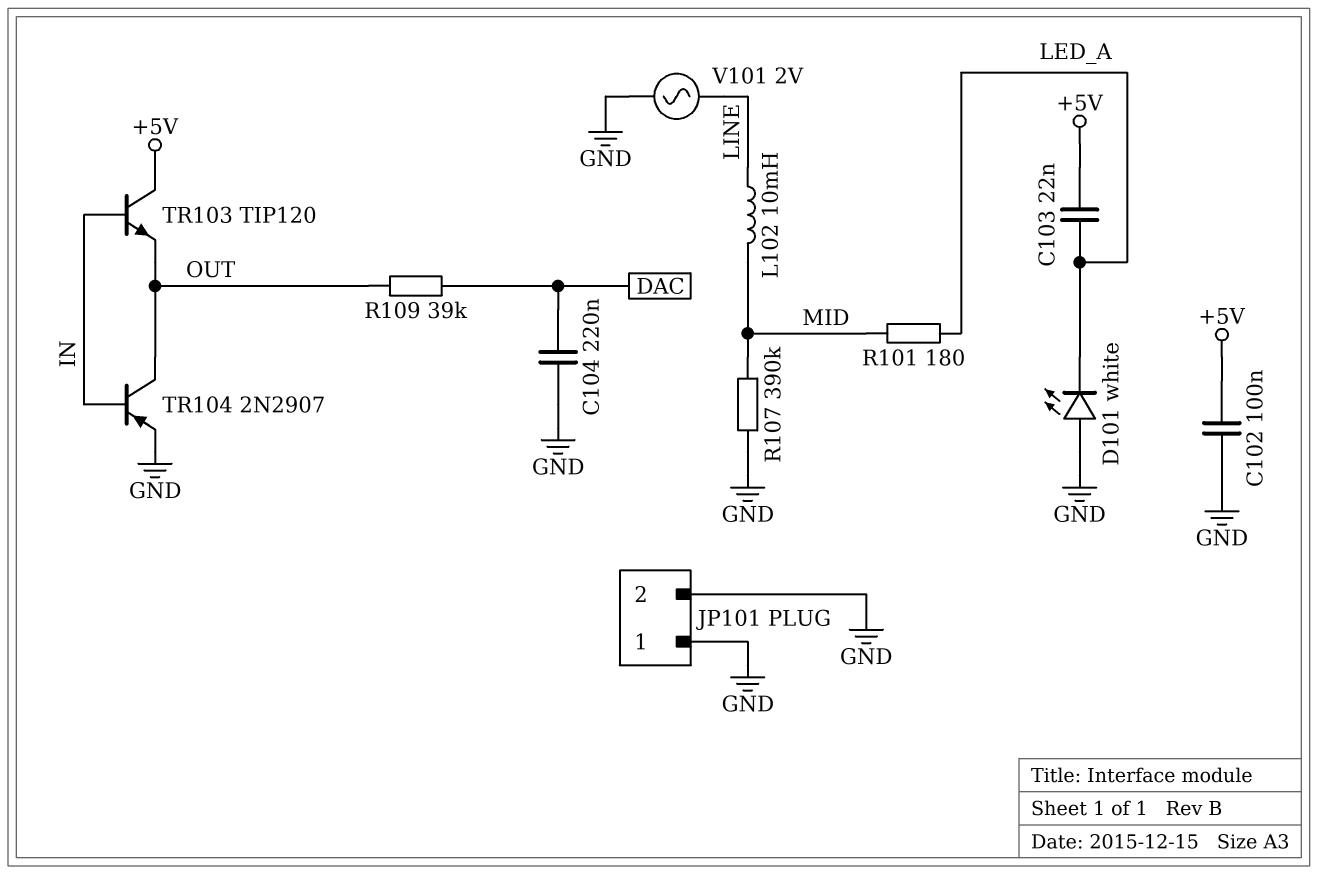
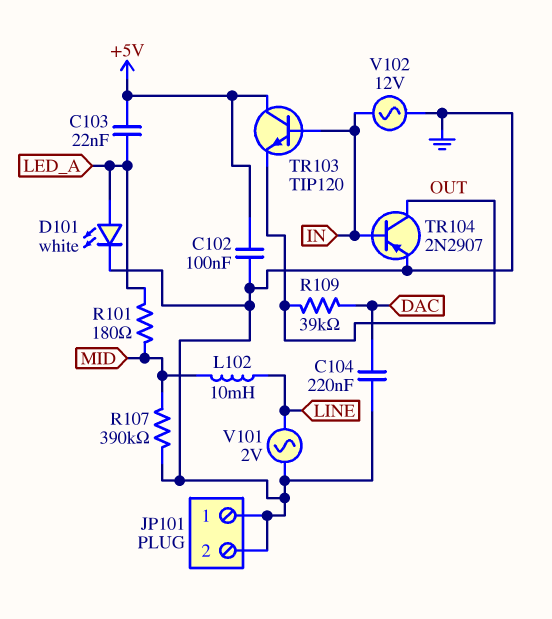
D101: LED white (A GND, K LED_A) -> LED white (A LED_A, K GND)
V102: none -> AC 12V (GND, IN)

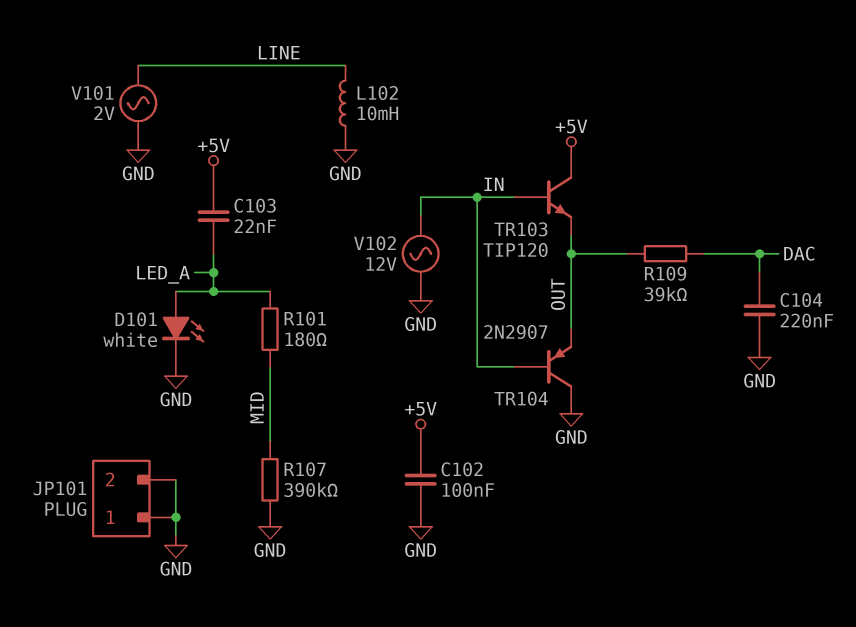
L102: 10mH (LINE, MID) -> 10mH (GND, LINE)
TR104: PNP 2N2907 (B IN, C OUT, E GND) -> PNP 2N2907 (B IN, C GND, E OUT)

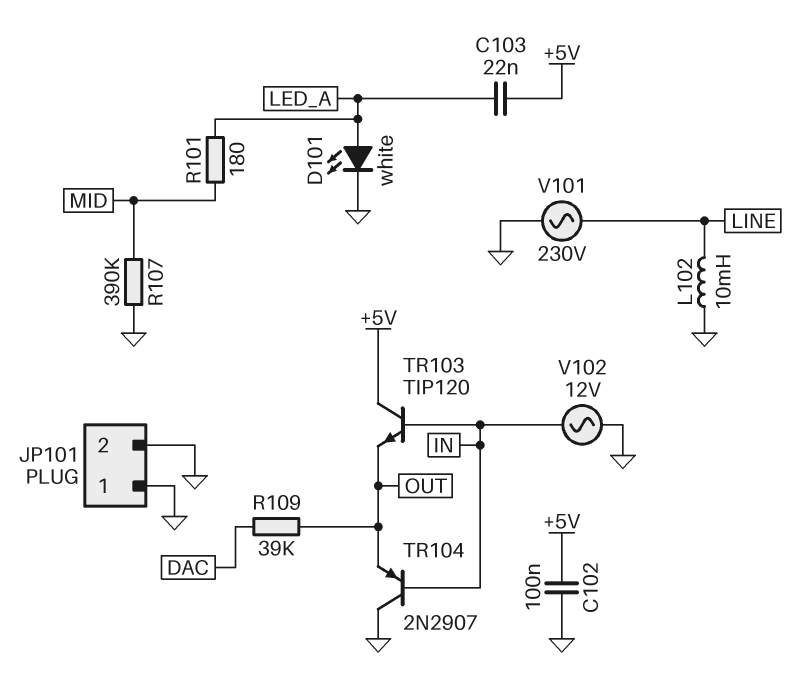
C104: 220nF (DAC, GND) -> none
V101: AC 2V (GND, LINE) -> AC 230V (GND, LINE)

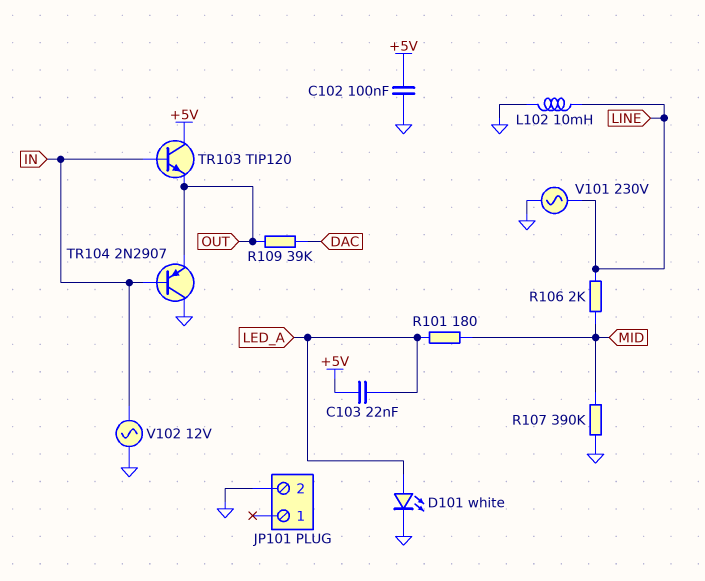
JP101 pin 1: GND -> none
R106: none -> 2k (LINE, MID)

